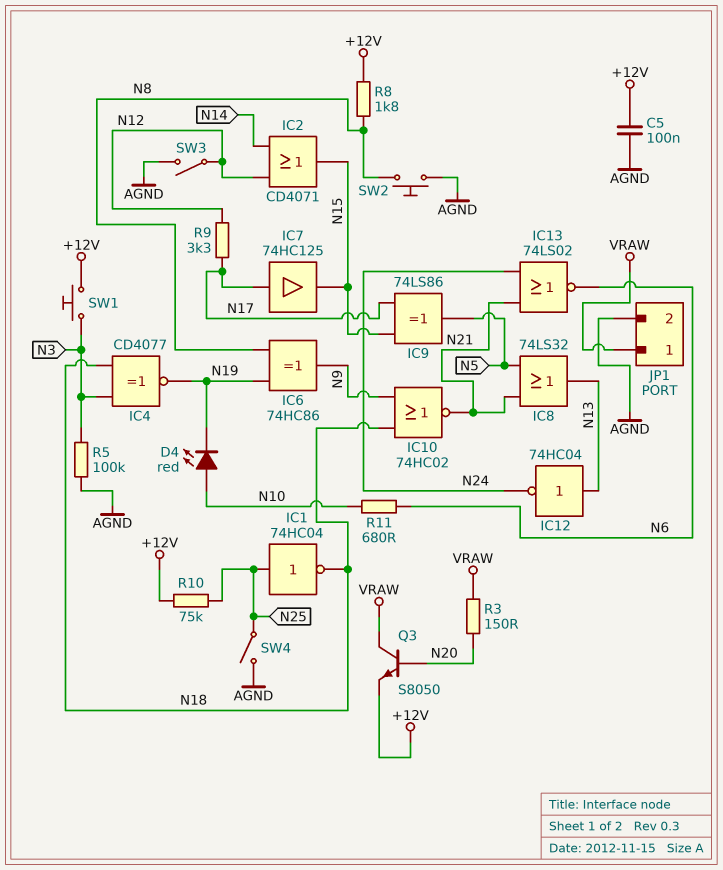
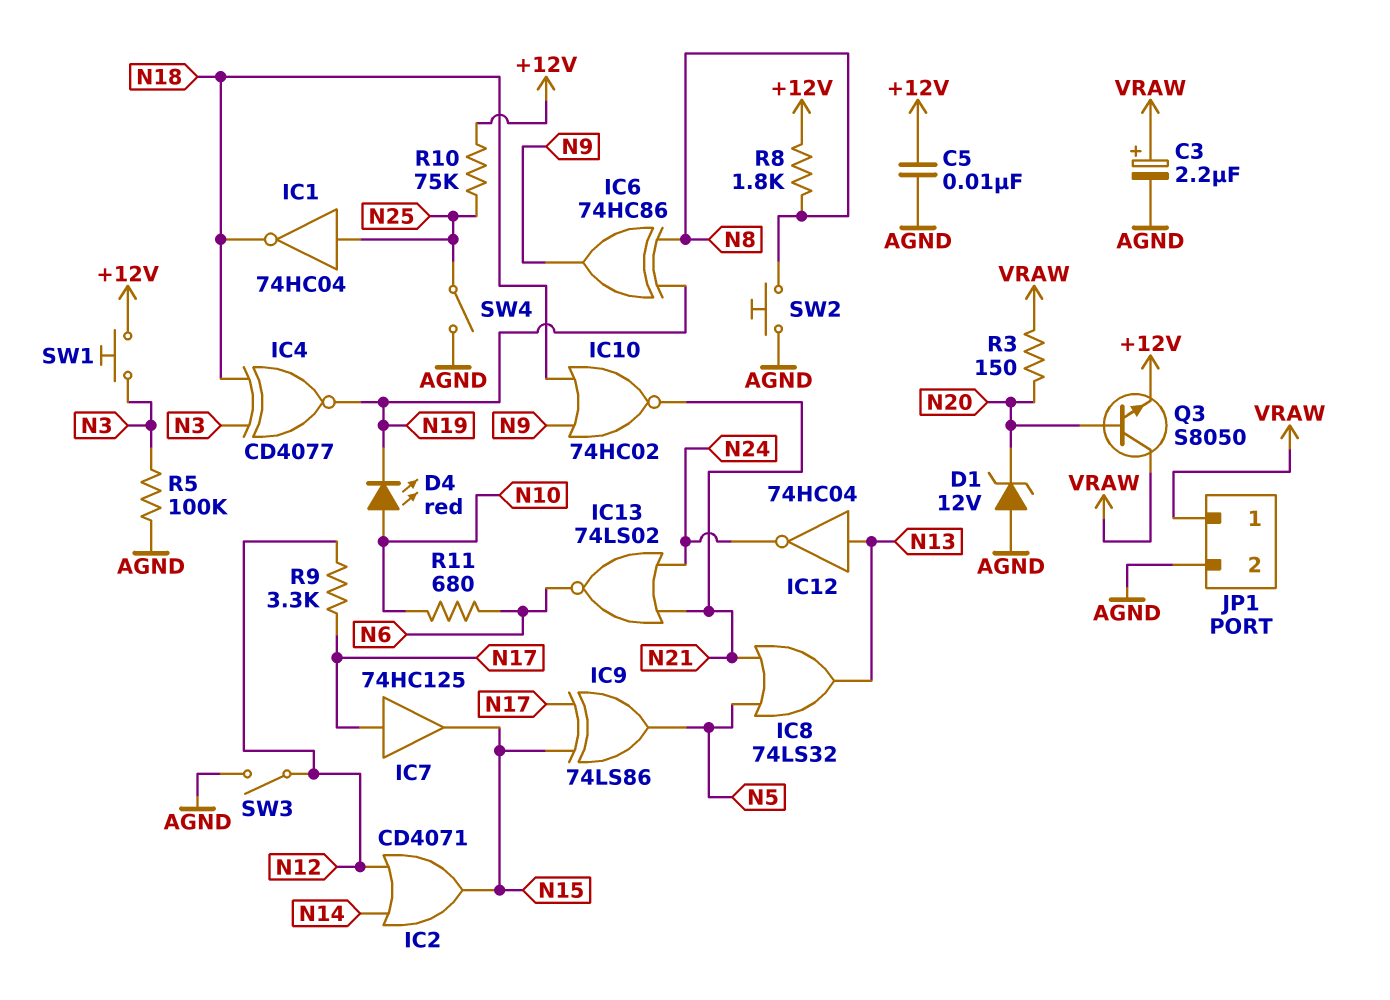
C3: none -> 2.2uF (plus VRAW, minus AGND)
C5: 100nF (+12V, AGND) -> 10nF (+12V, AGND)
D1: none -> zener 12V (A AGND, K N20)

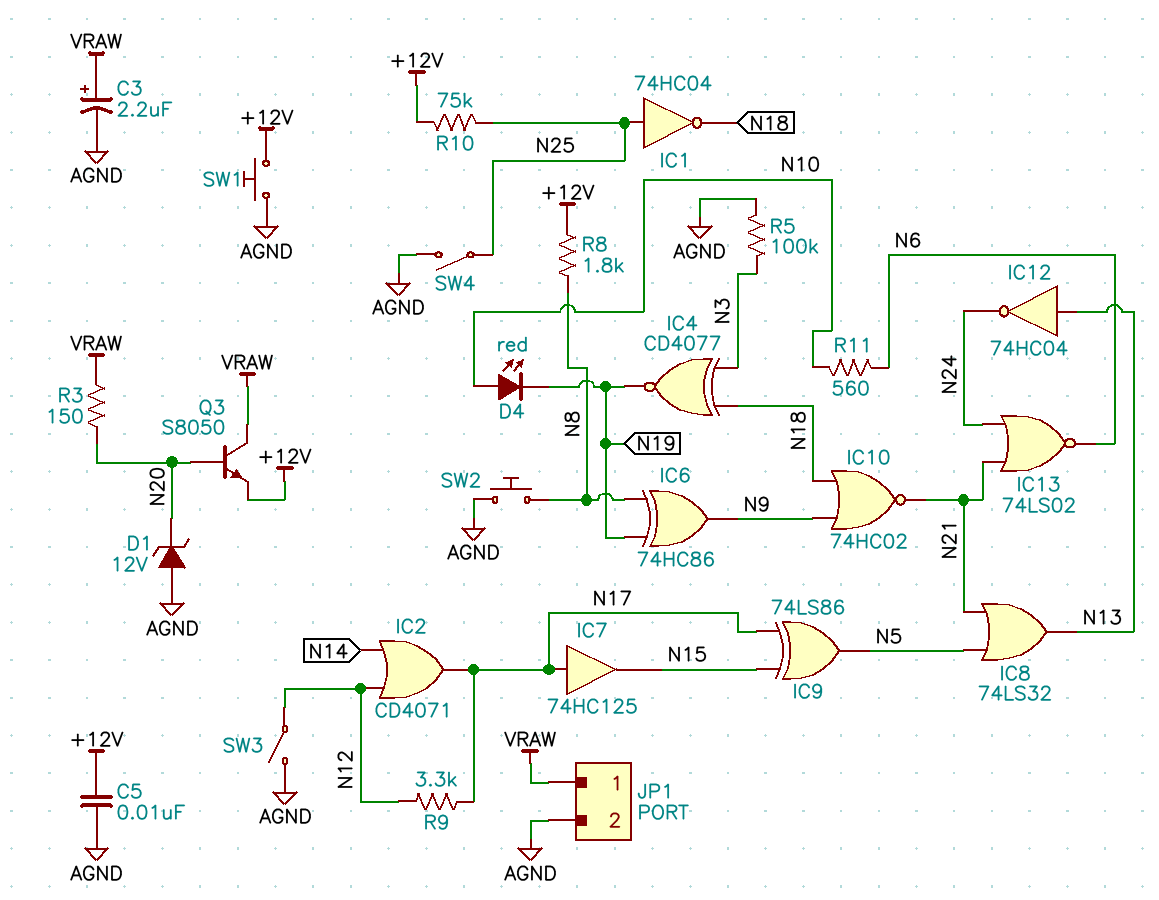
IC2: OR CD4071 (in N12, in N14, out N15) -> OR CD4071 (in N12, in N14, out N17)
R11: 680 (N6, N10) -> 560 (N6, N10)
SW1: button (+12V, N3) -> button (+12V, AGND)

